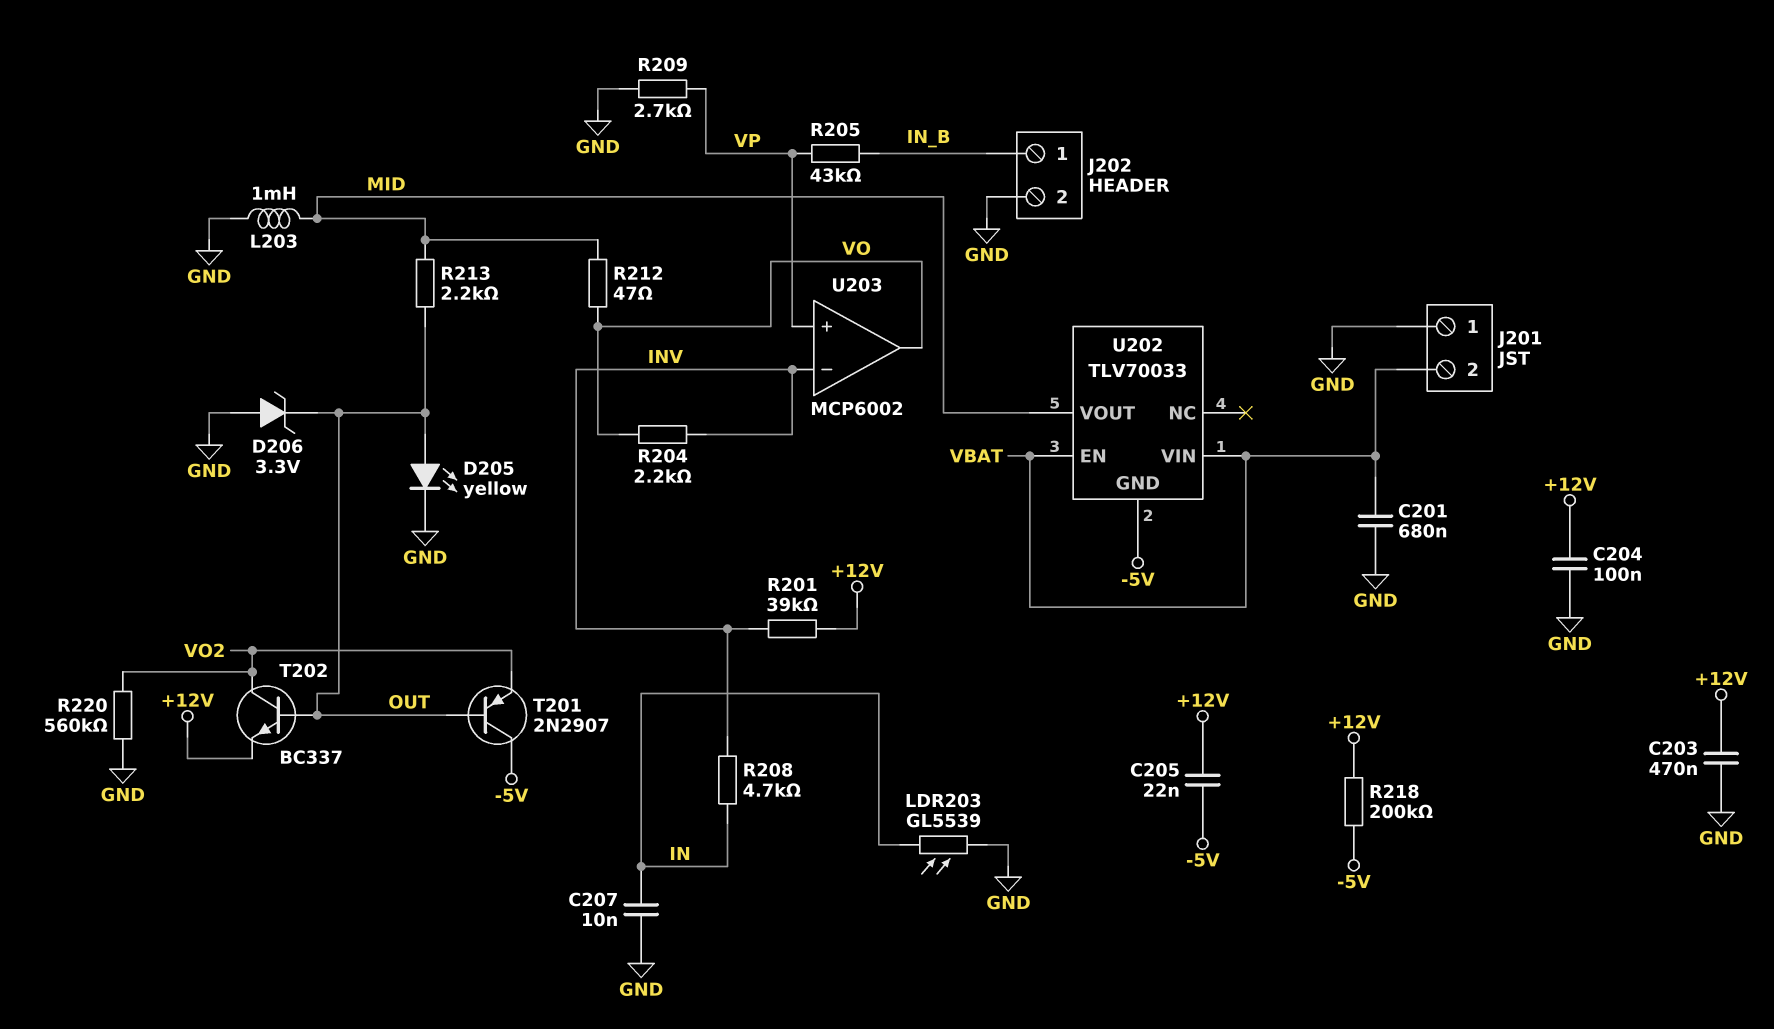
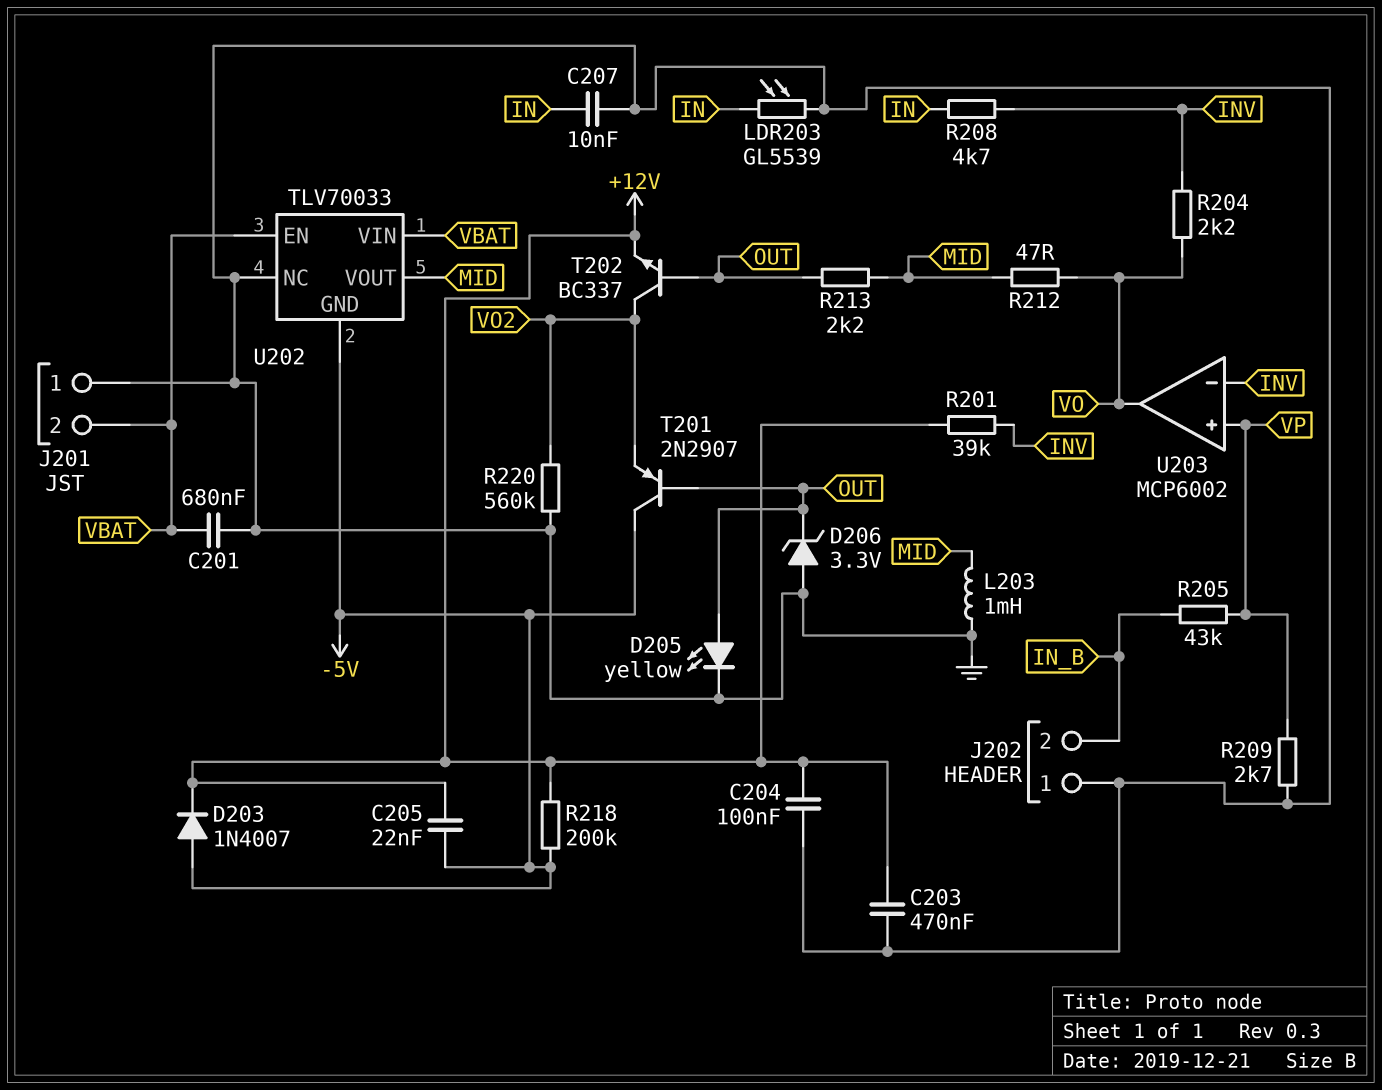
D203: none -> diode 1N4007 (A -5V, K +12V)
J202 pin 1: IN_B -> GND
J202 pin 2: GND -> IN_B
U202 pin NC: none -> GND

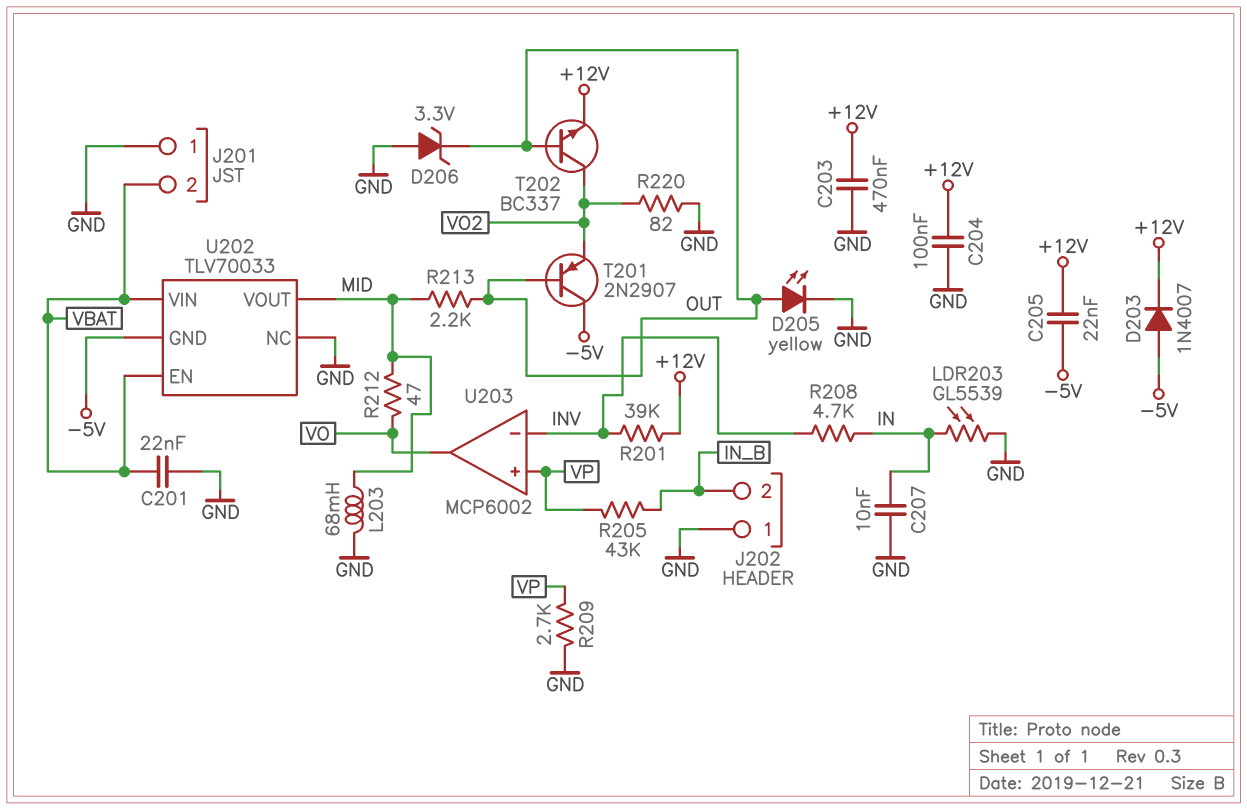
C201: 680nF (GND, VBAT) -> 22nF (GND, VBAT)
L203: 1mH (GND, MID) -> 68mH (GND, MID)
R204: 2.2k (INV, VO) -> none
R218: 200k (+12V, -5V) -> none
R220: 560k (GND, VO2) -> 82 (GND, VO2)

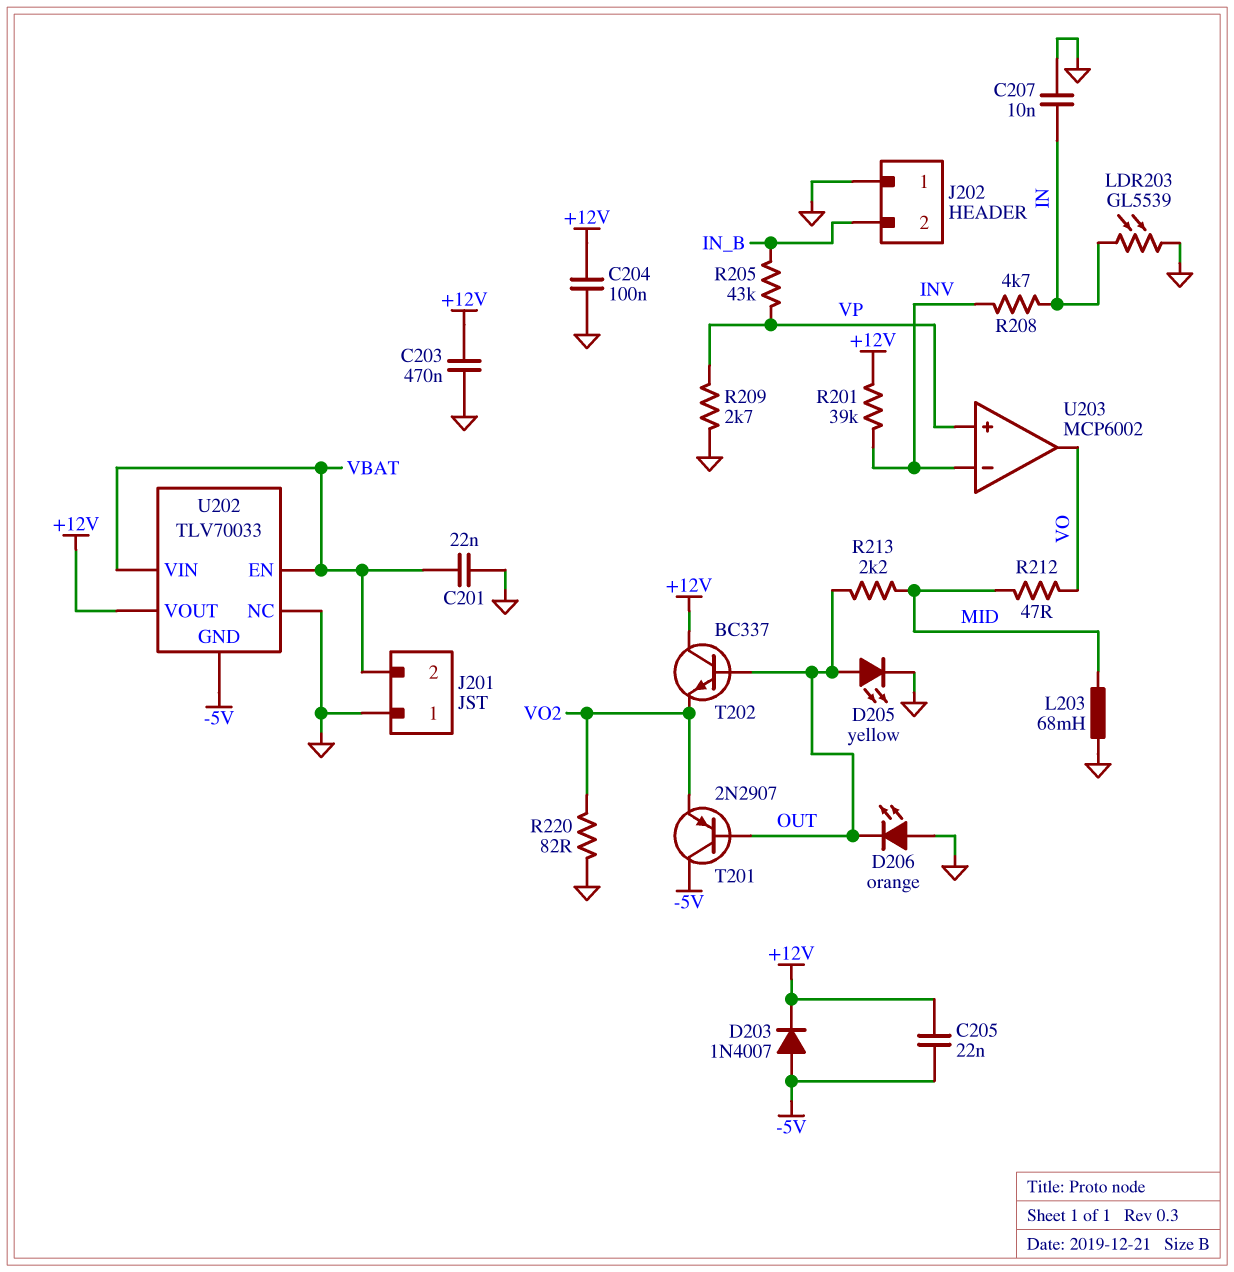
D206: zener 3.3V (A GND, K OUT) -> LED orange (A GND, K OUT)
T202: NPN BC337 (B OUT, C VO2, E +12V) -> NPN BC337 (B OUT, C +12V, E VO2)
U202 pin VOUT: MID -> +12V

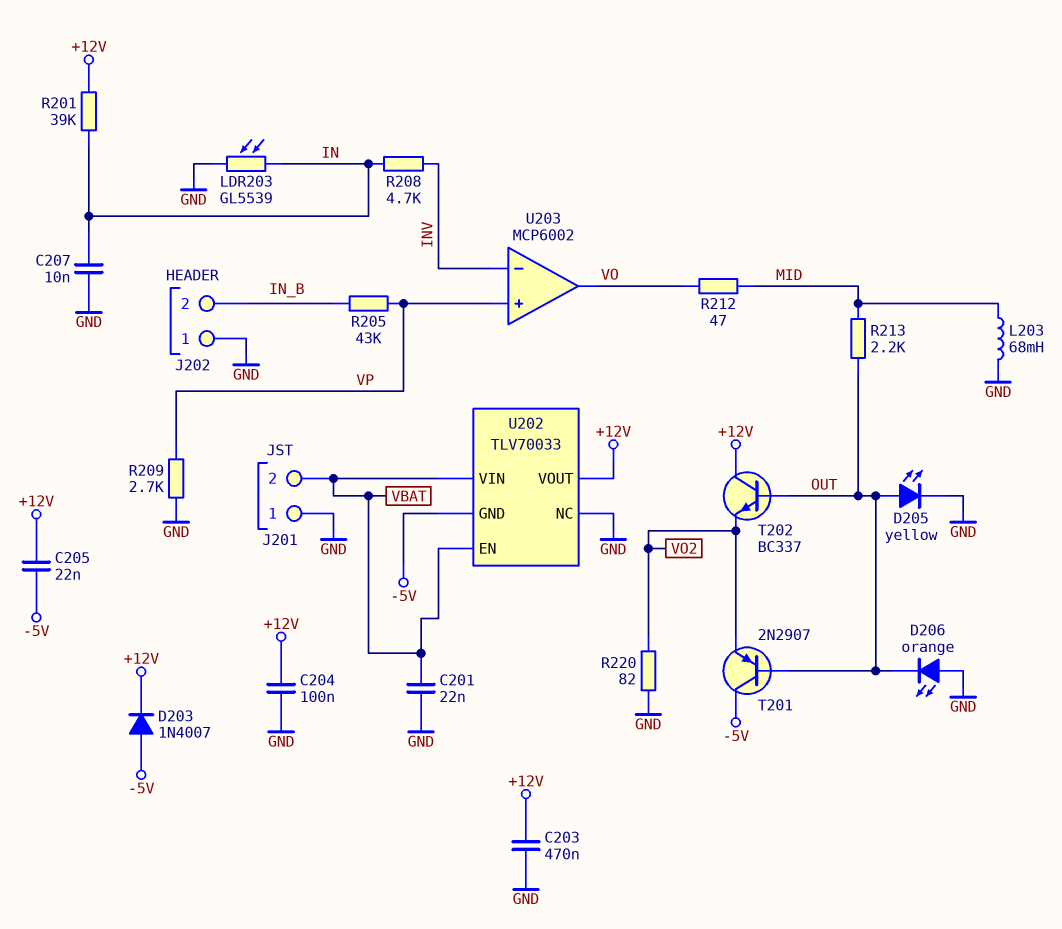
R201: 39k (+12V, INV) -> 39k (+12V, IN)

